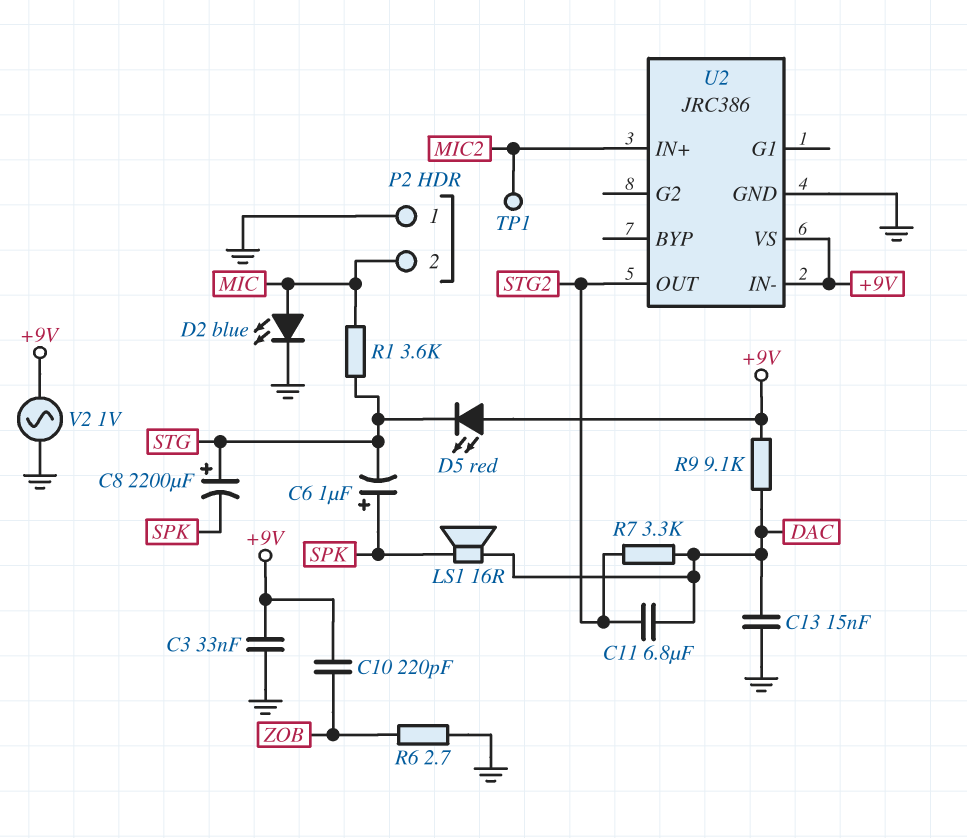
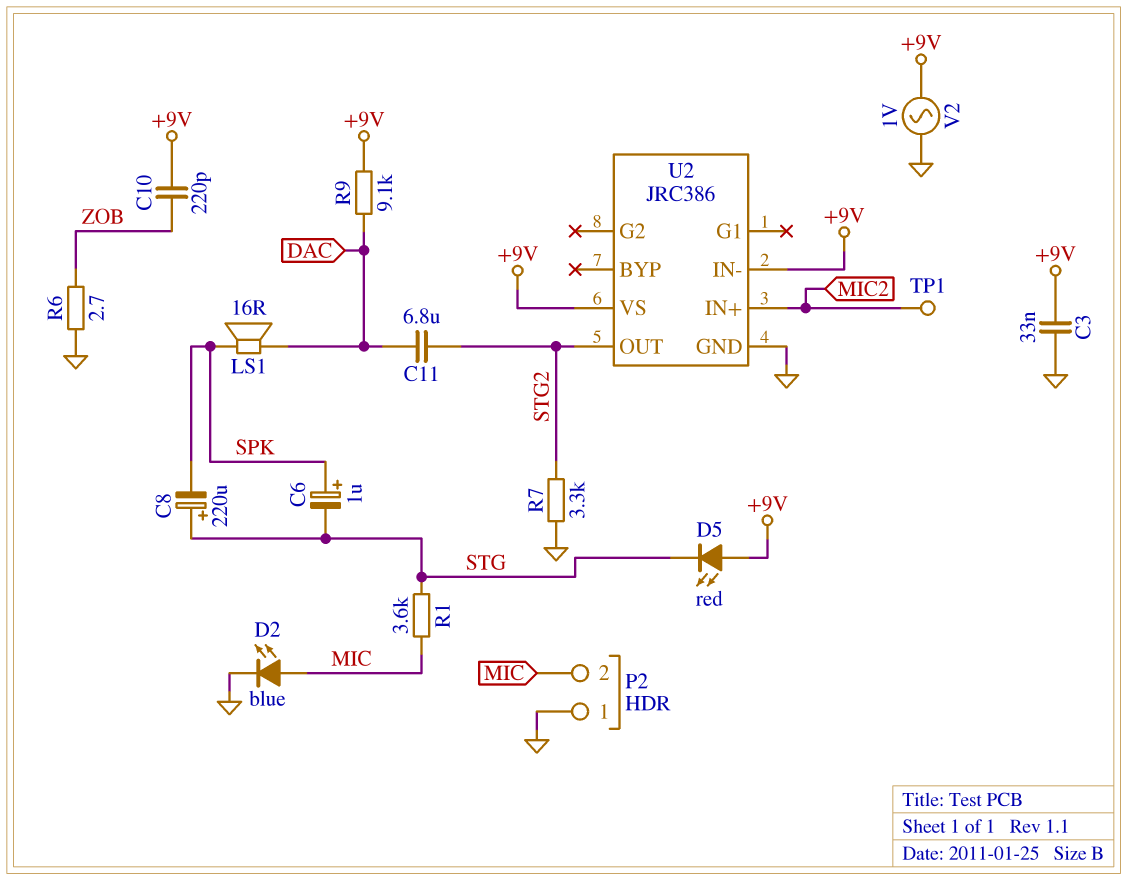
C8: 2200uF (plus STG, minus SPK) -> 220uF (plus STG, minus SPK)
C13: 15nF (DAC, GND) -> none
R7: 3.3k (DAC, STG2) -> 3.3k (GND, STG2)

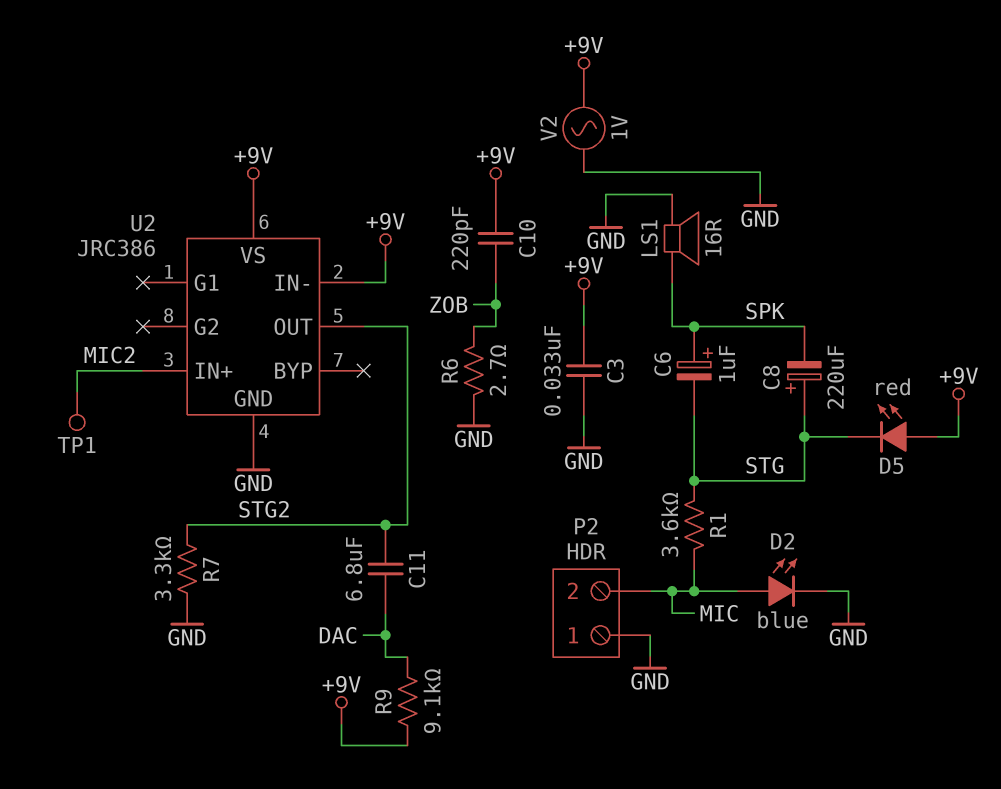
LS1: speaker 16R (DAC, SPK) -> speaker 16R (GND, SPK)

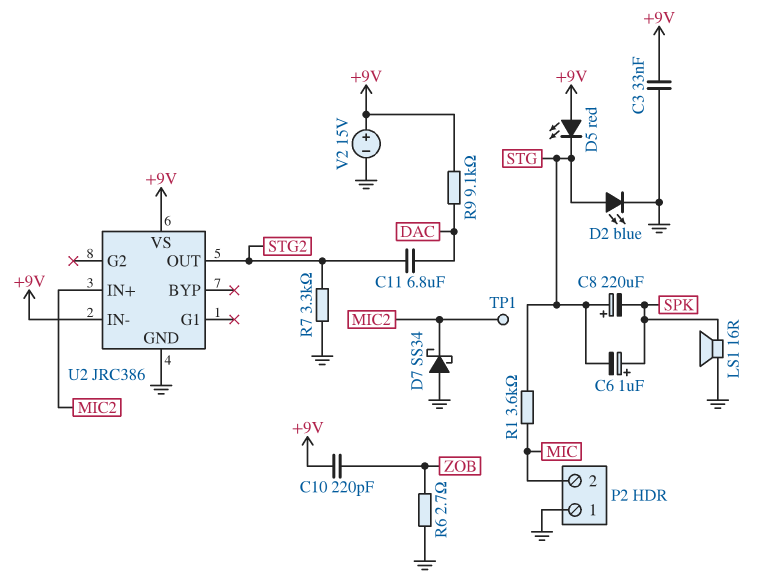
D2: LED blue (A MIC, K GND) -> LED blue (A STG, K GND)
D7: none -> schottky SS34 (A GND, K MIC2)
V2: AC 1V (+9V, GND) -> 15V (plus +9V, minus GND)

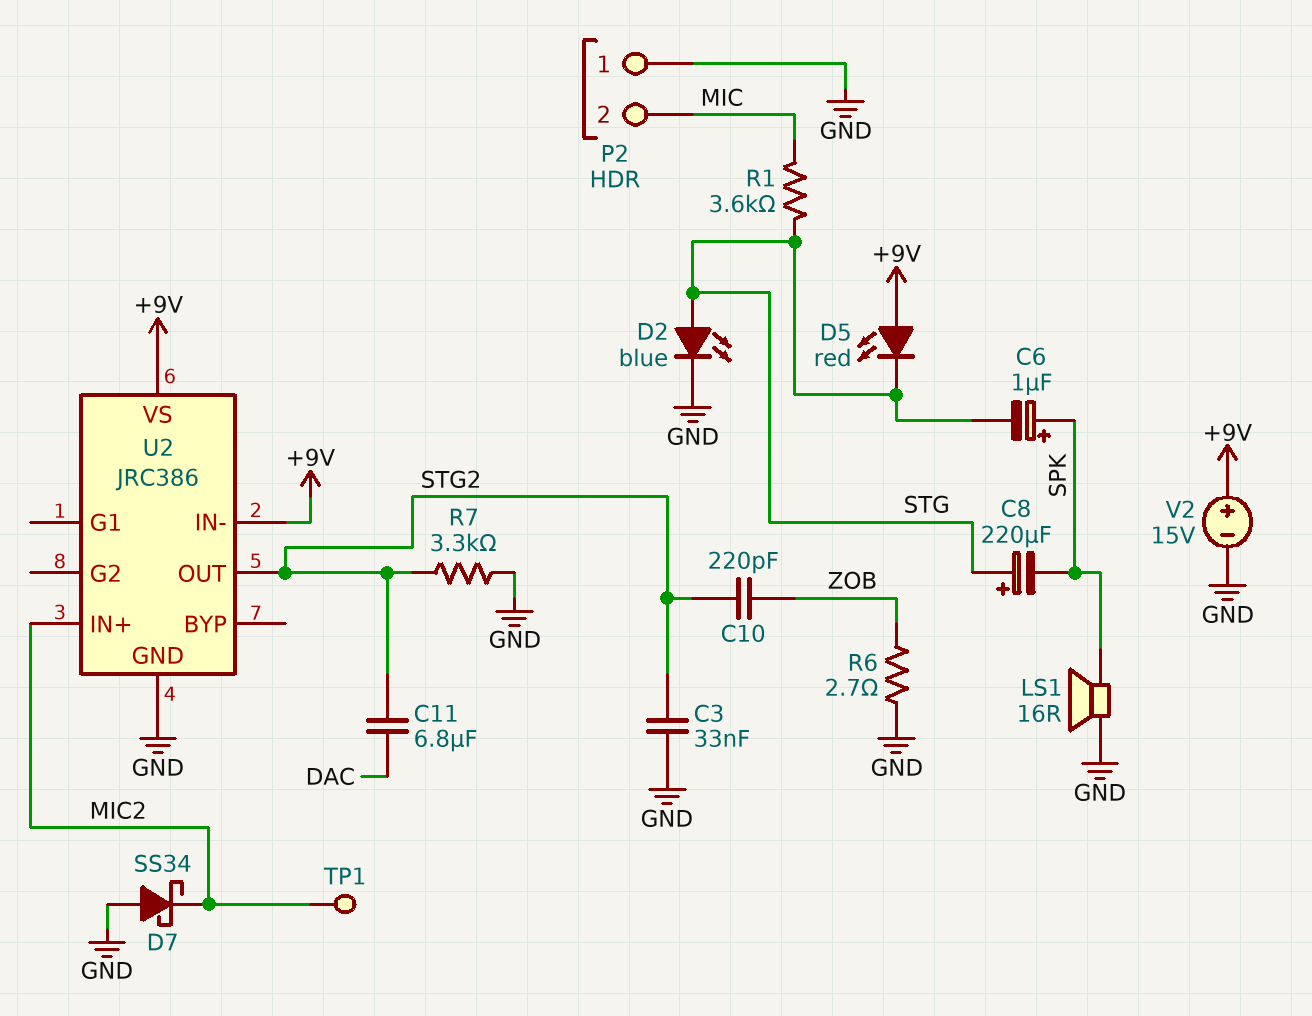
C3: 33nF (+9V, GND) -> 33nF (GND, STG2)
C10: 220pF (+9V, ZOB) -> 220pF (STG2, ZOB)
R9: 9.1k (+9V, DAC) -> none

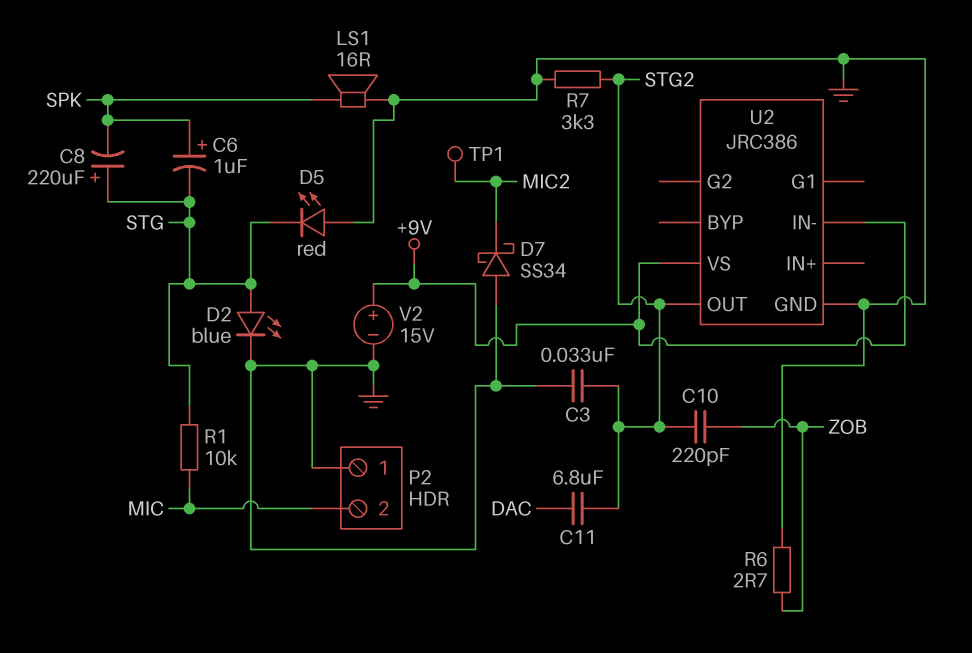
D5: LED red (A +9V, K STG) -> LED red (A GND, K STG)
R1: 3.6k (MIC, STG) -> 10k (MIC, STG)
U2 pin IN+: MIC2 -> none

